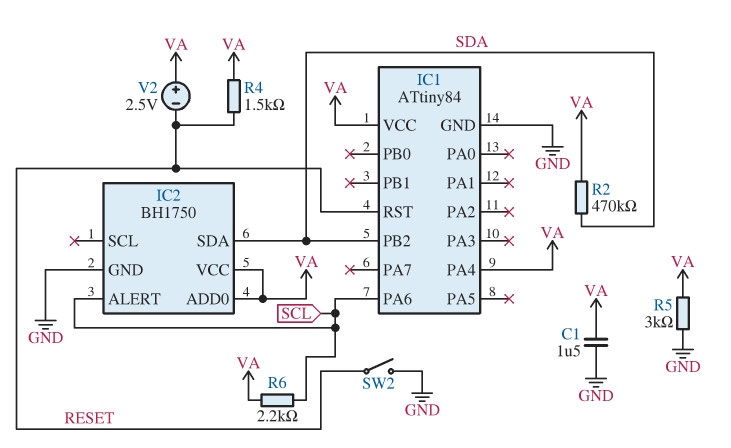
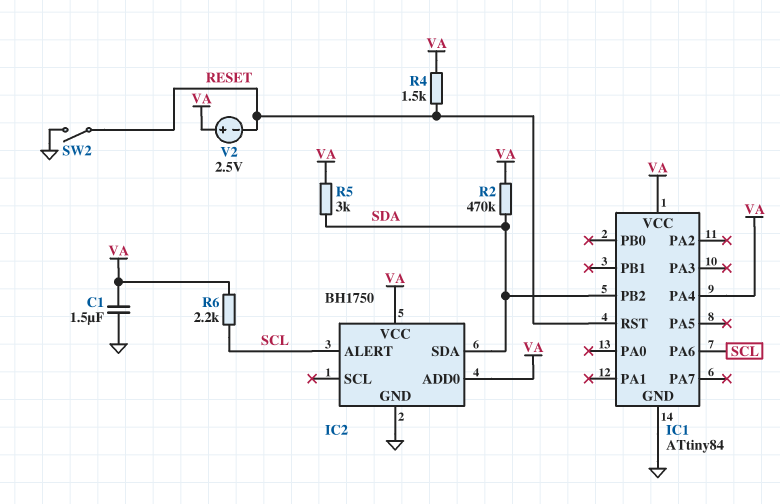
R5: 3k (GND, VA) -> 3k (SDA, VA)

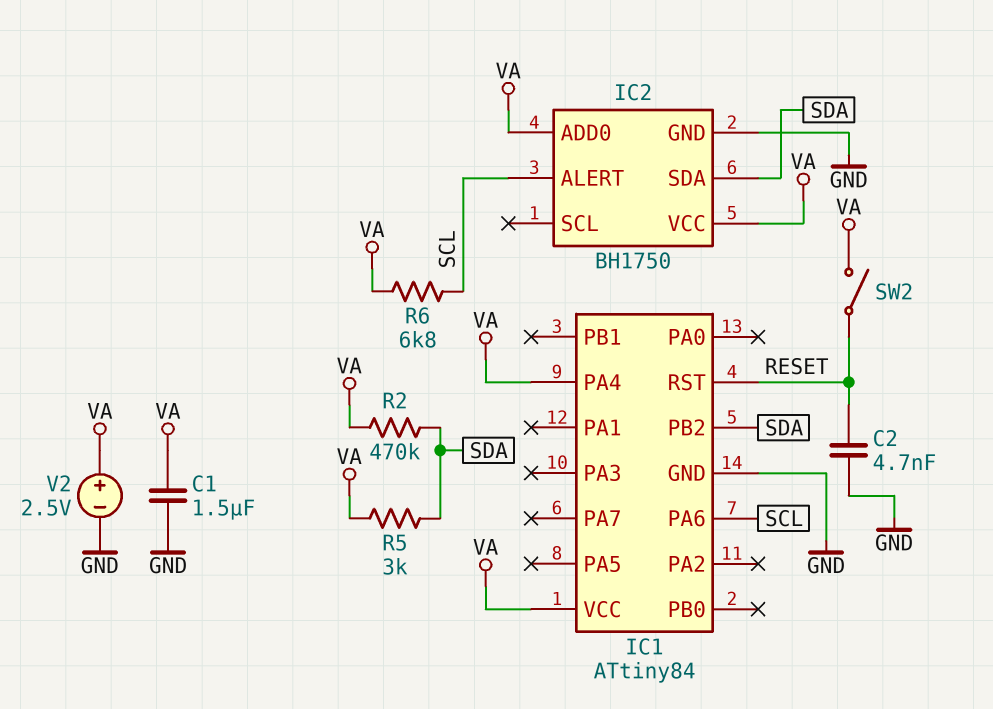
C2: none -> 4.7nF (GND, RESET)
R4: 1.5k (RESET, VA) -> none
R6: 2.2k (SCL, VA) -> 6.8k (SCL, VA)
SW2: switch (GND, RESET) -> switch (RESET, VA)
V2: 2.5V (plus VA, minus RESET) -> 2.5V (plus VA, minus GND)

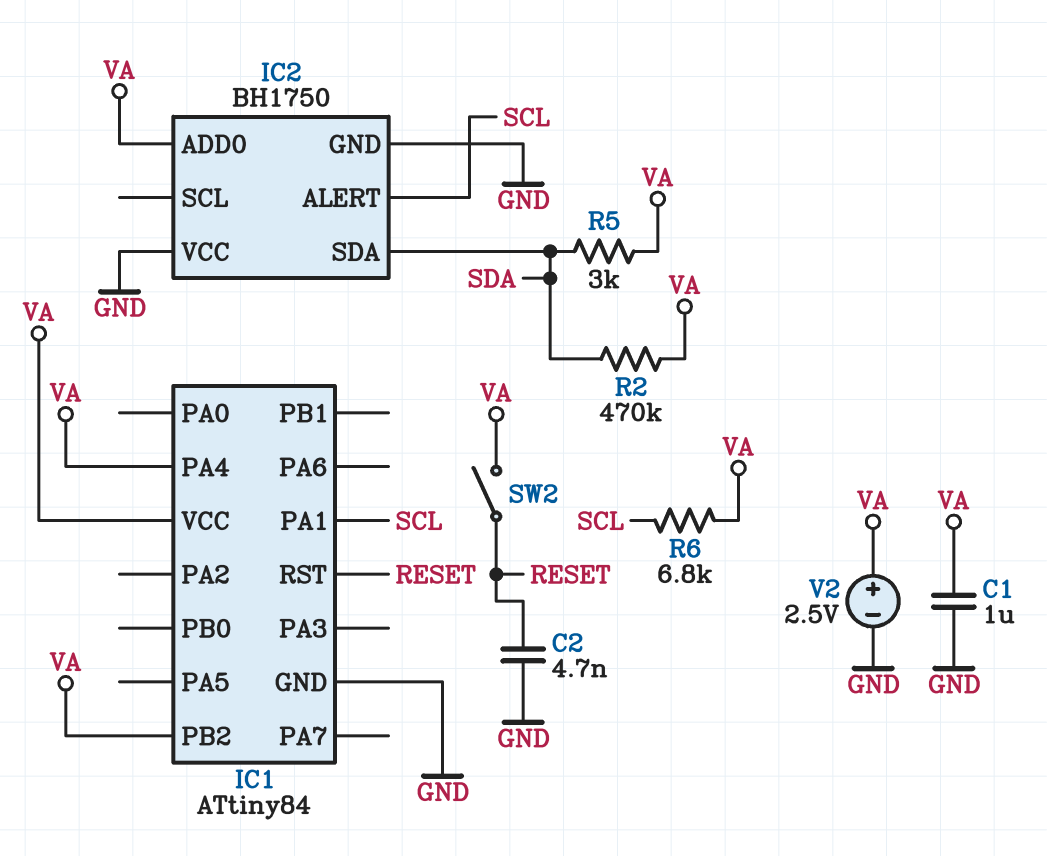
C1: 1.5uF (GND, VA) -> 1uF (GND, VA)
IC1 pin PA1: none -> SCL
IC1 pin PA6: SCL -> none
IC1 pin PB2: SDA -> VA
IC2 pin VCC: VA -> GND

